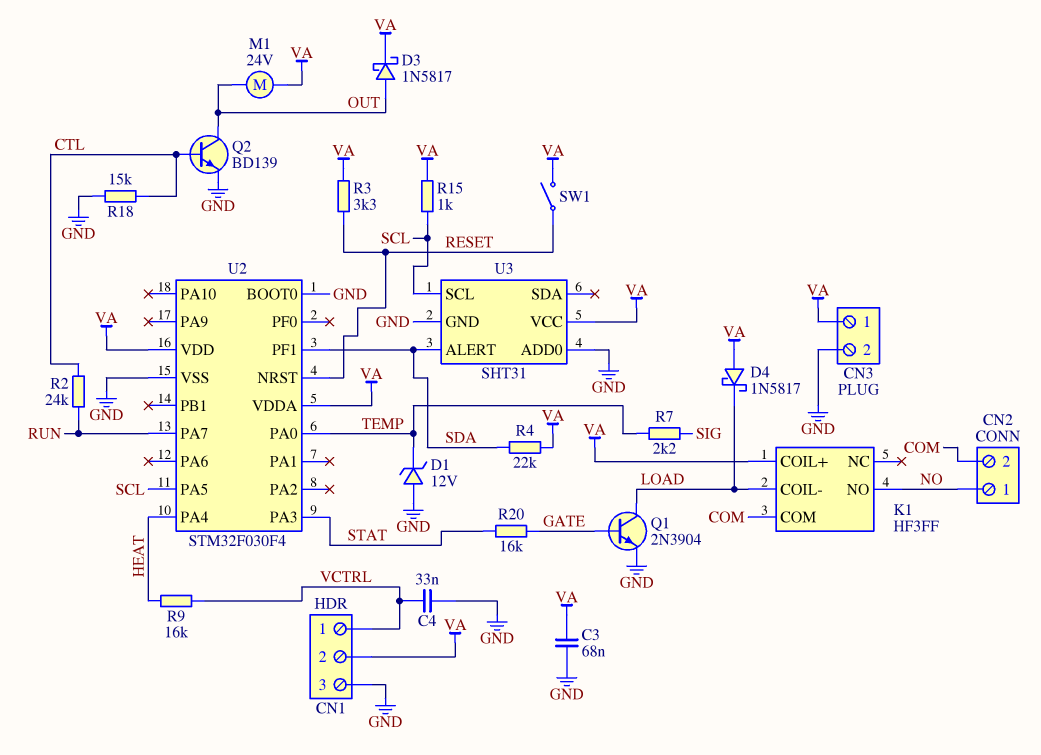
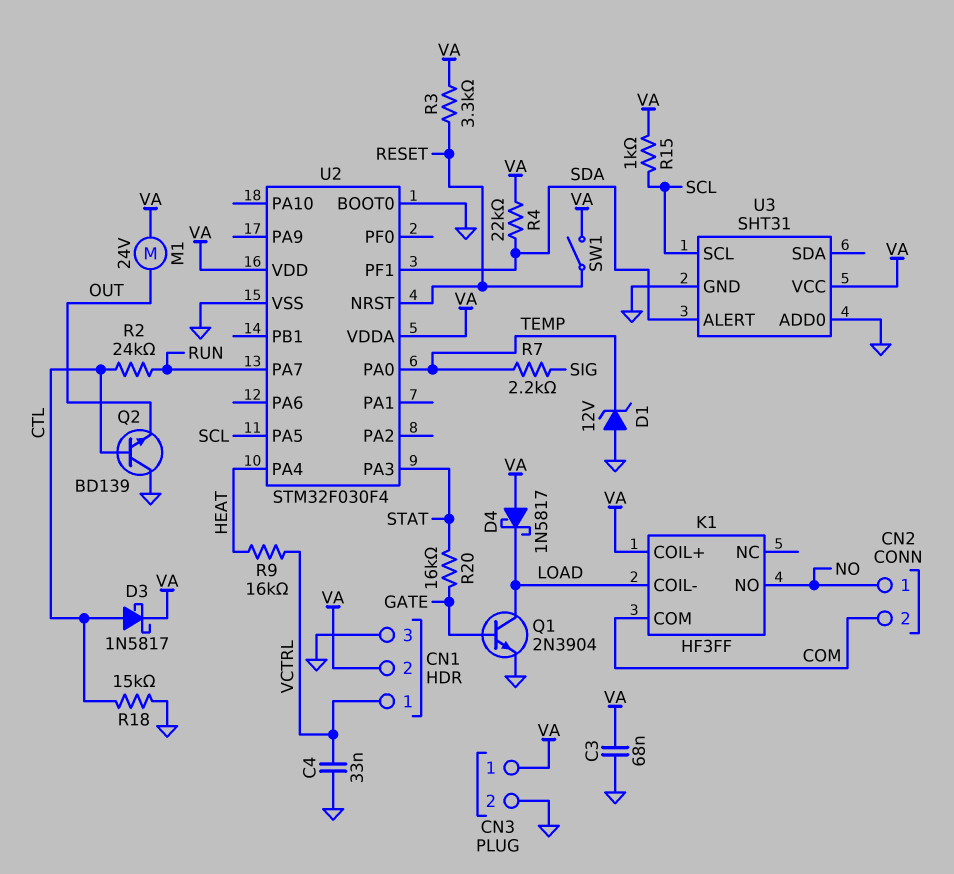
D3: schottky 1N5817 (A OUT, K VA) -> schottky 1N5817 (A CTL, K VA)
Q2: NPN BD139 (B CTL, C OUT, E GND) -> NPN BD139 (B CTL, C GND, E OUT)

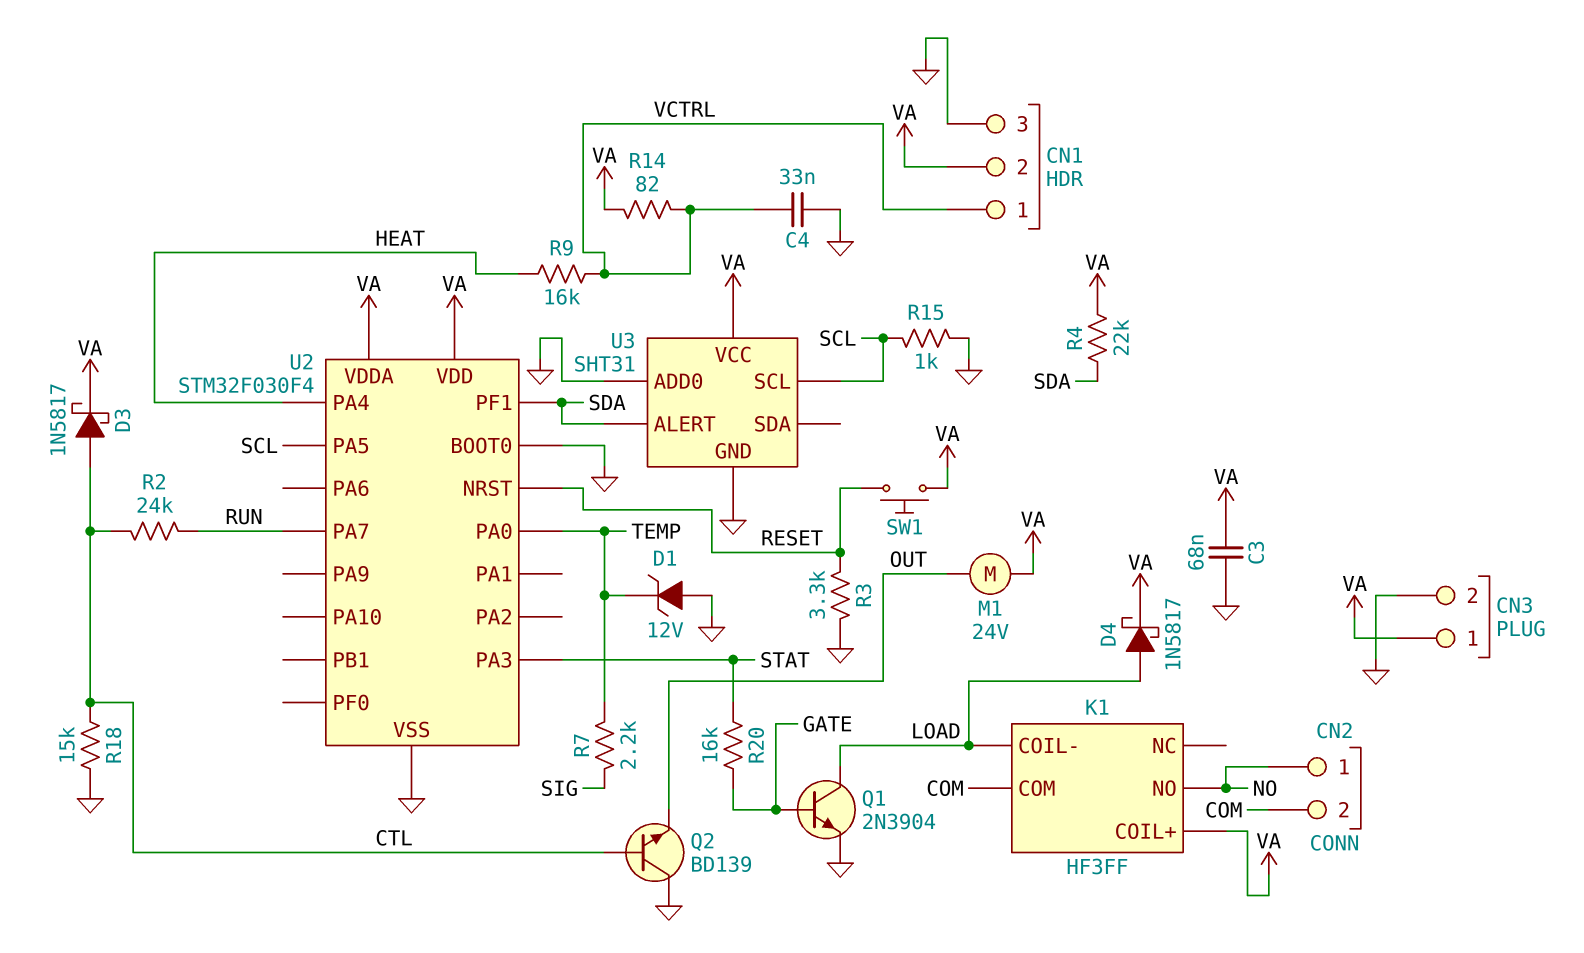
D4: schottky 1N5817 (A VA, K LOAD) -> schottky 1N5817 (A LOAD, K VA)
R3: 3.3k (RESET, VA) -> 3.3k (GND, RESET)
R14: none -> 82 (VA, VCTRL)
R15: 1k (SCL, VA) -> 1k (GND, SCL)
SW1: switch (RESET, VA) -> button (RESET, VA)

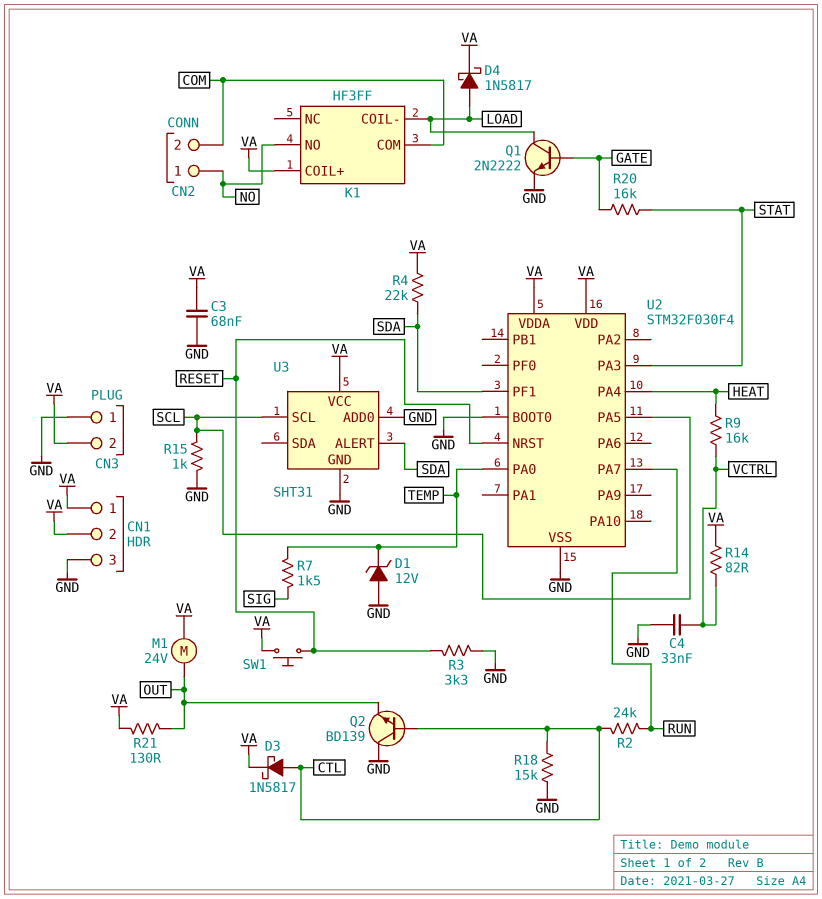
CN1 pin 1: VCTRL -> VA
CN3 pin 1: VA -> GND
CN3 pin 2: GND -> VA
Q1: NPN 2N3904 (B GATE, C LOAD, E GND) -> NPN 2N2222 (B GATE, C LOAD, E GND)
R7: 2.2k (SIG, TEMP) -> 1.5k (SIG, TEMP)
R21: none -> 130 (OUT, VA)

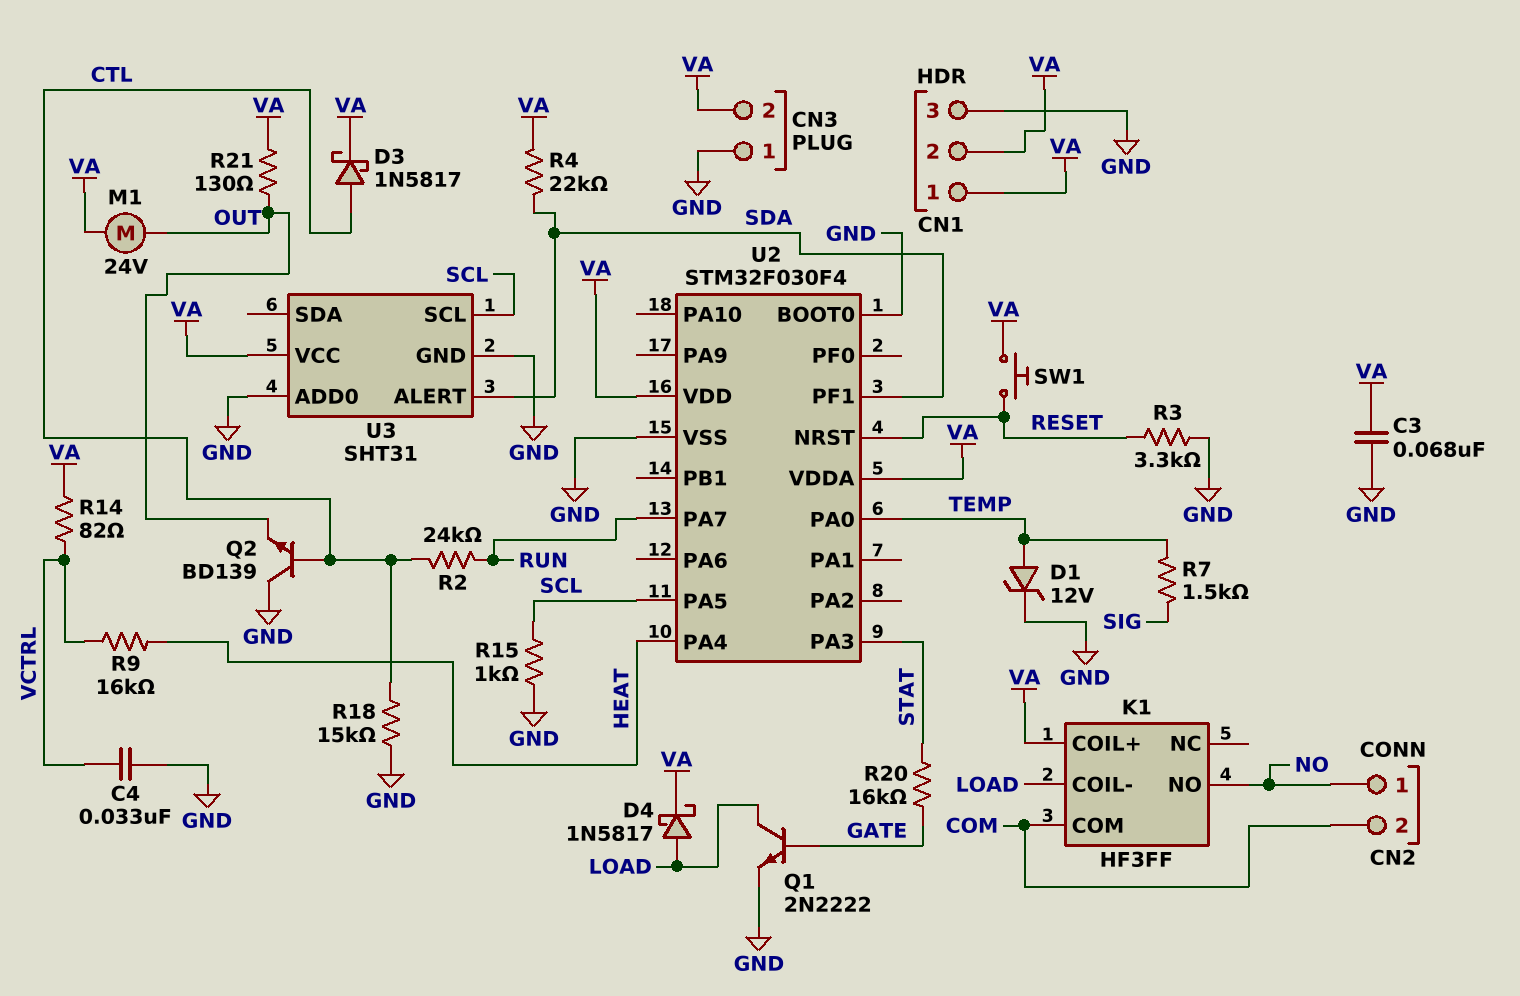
D1: zener 12V (A GND, K TEMP) -> zener 12V (A TEMP, K GND)

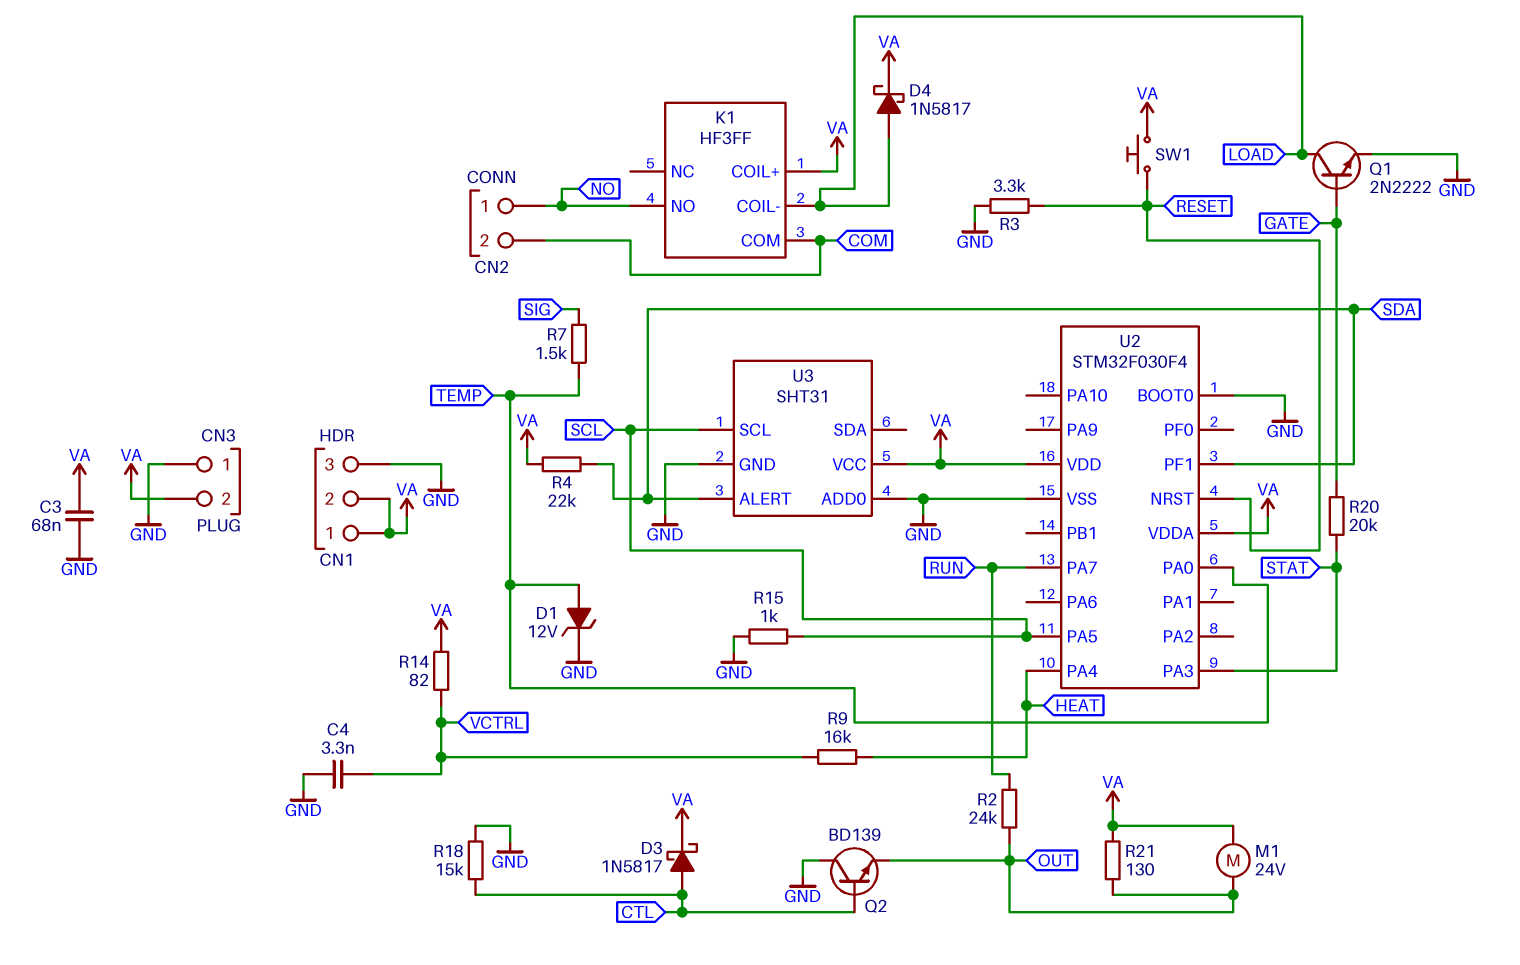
C4: 33nF (GND, VCTRL) -> 3.3nF (GND, VCTRL)
R2: 24k (CTL, RUN) -> 24k (OUT, RUN)
R20: 16k (GATE, STAT) -> 20k (GATE, STAT)

